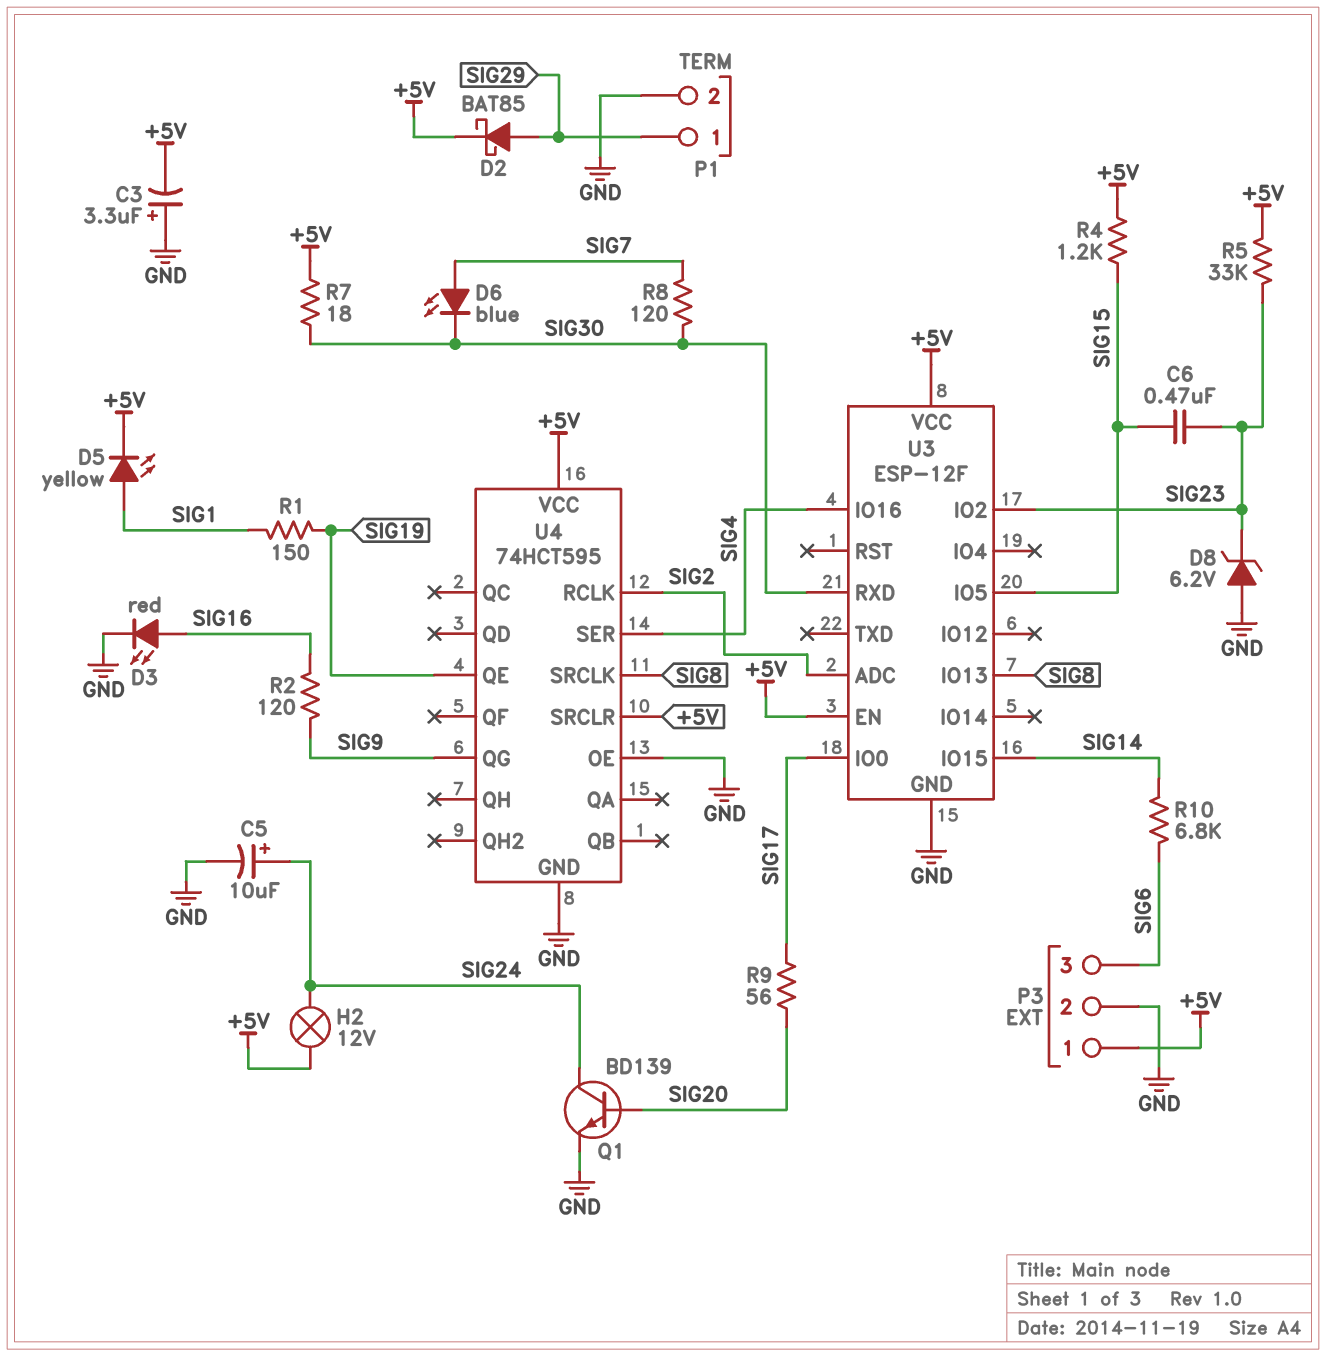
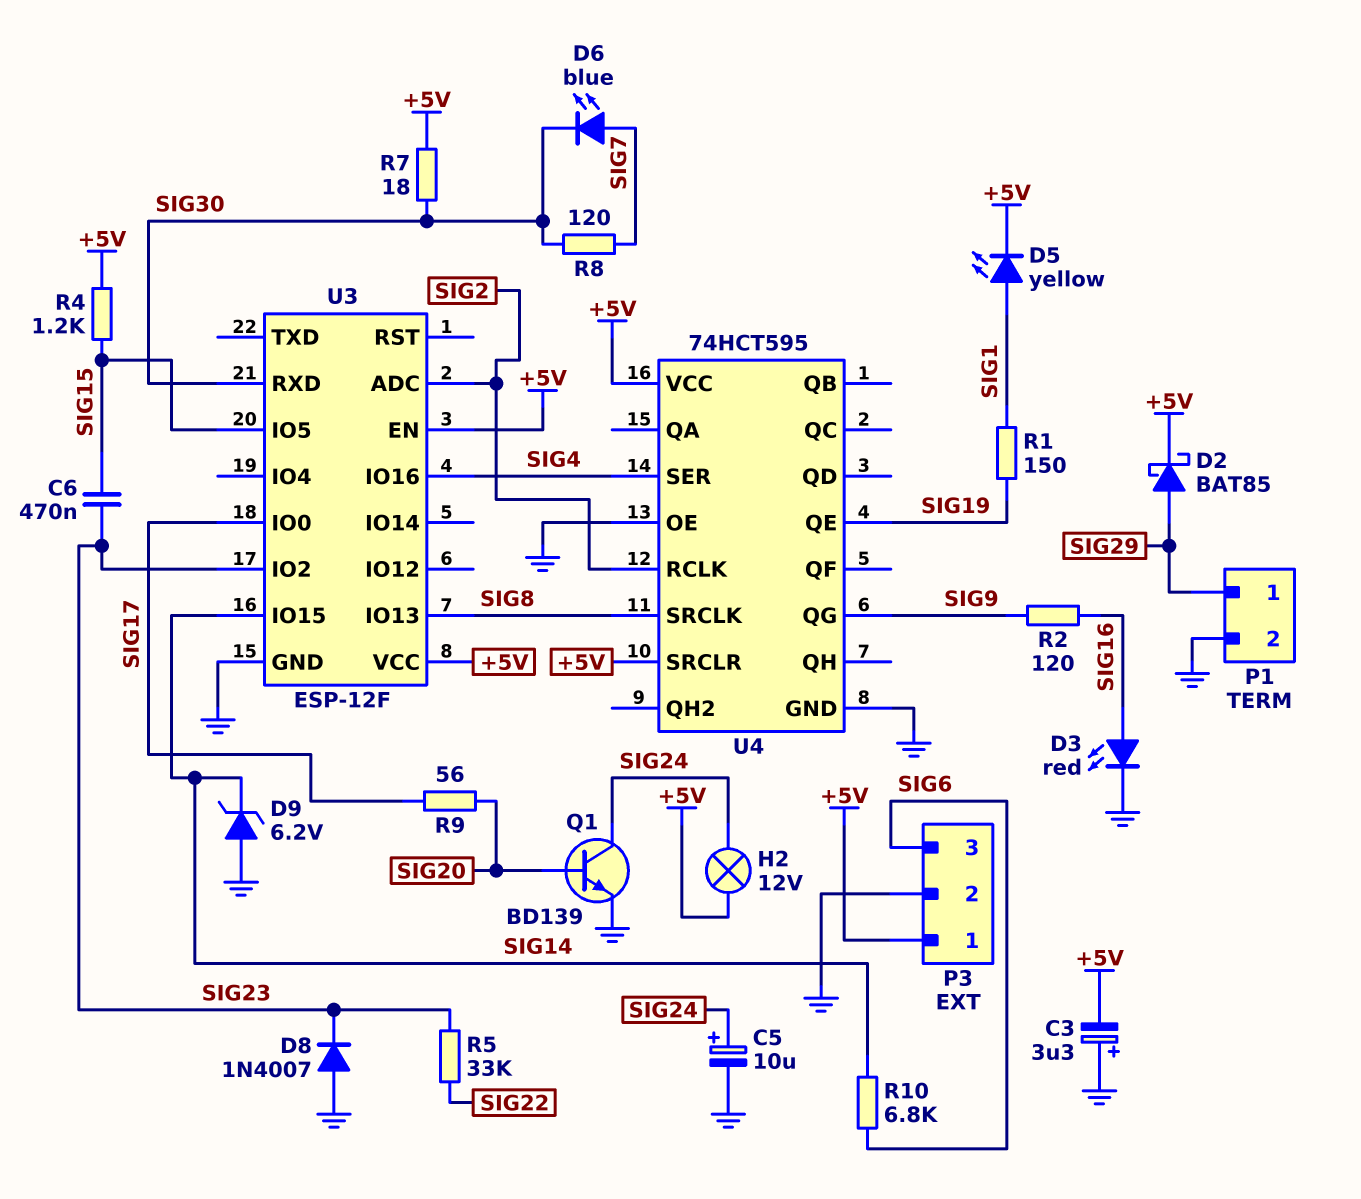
D8: zener 6.2V (A GND, K SIG23) -> diode 1N4007 (A GND, K SIG23)
D9: none -> zener 6.2V (A GND, K SIG14)
R5: 33k (+5V, SIG23) -> 33k (SIG22, SIG23)

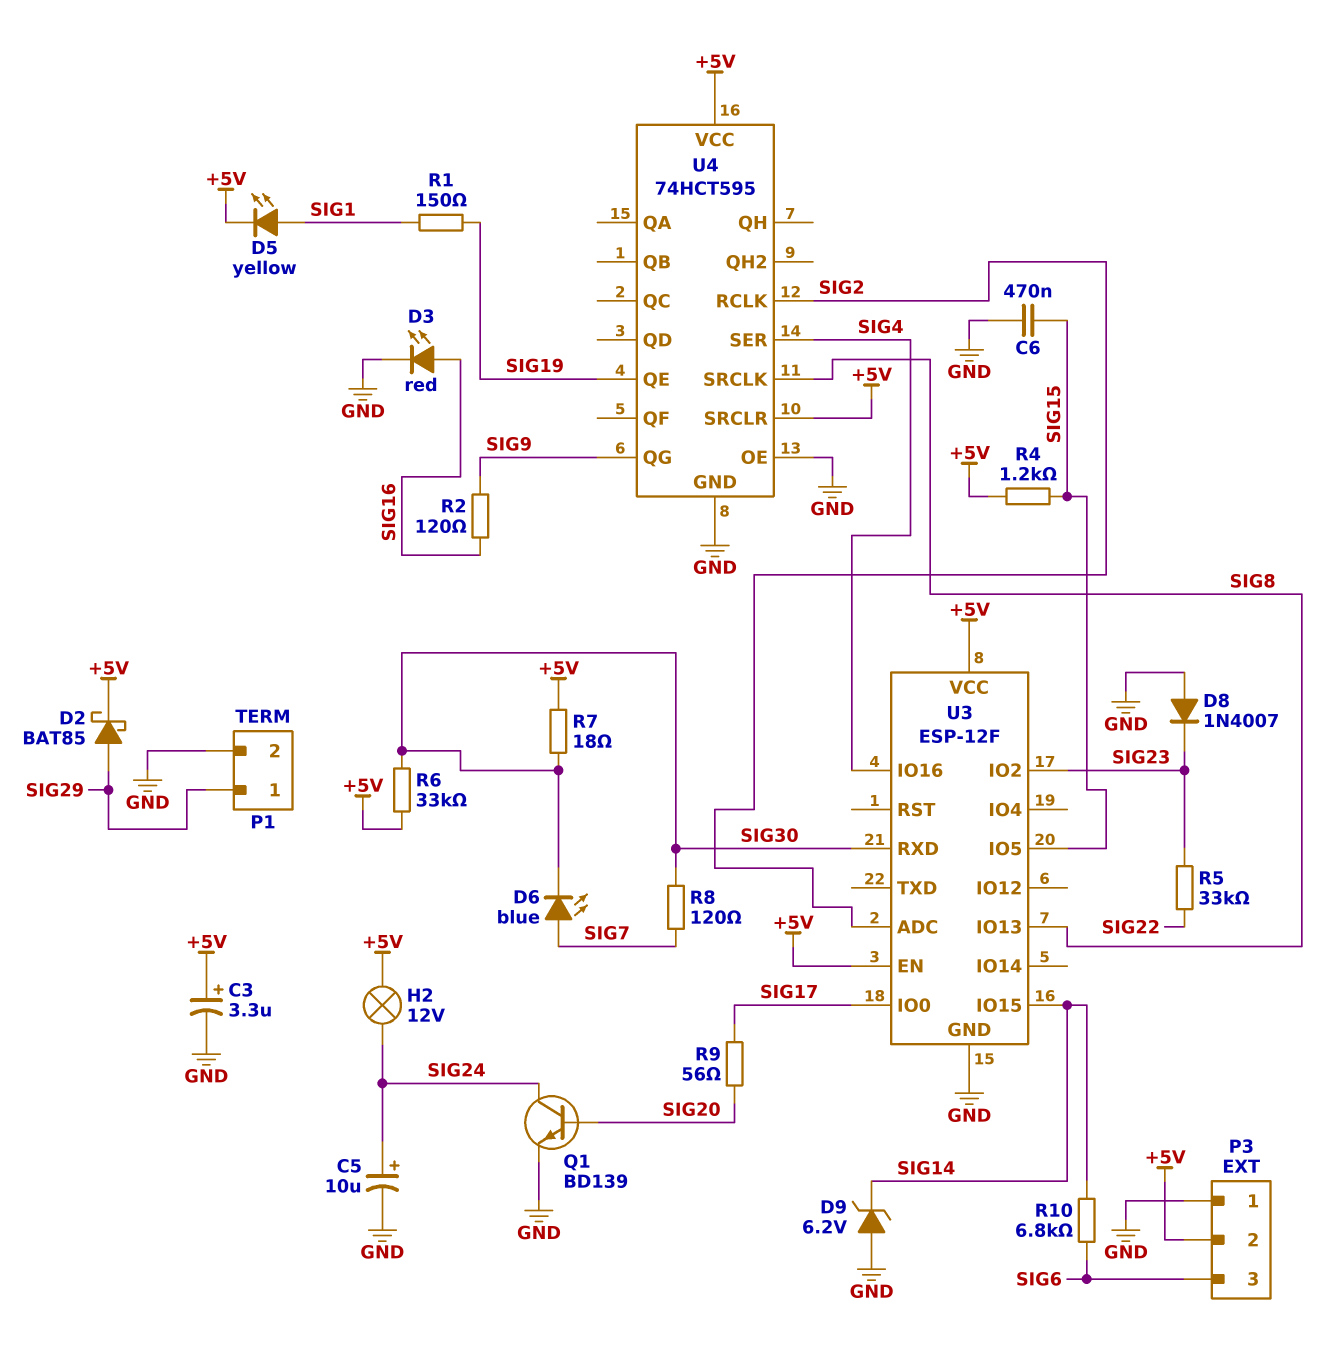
C3: 3.3uF (plus GND, minus +5V) -> 3.3uF (plus +5V, minus GND)
C6: 470nF (SIG15, SIG23) -> 470nF (GND, SIG15)
P3 pin 1: +5V -> GND
P3 pin 2: GND -> +5V
R6: none -> 33k (+5V, SIG30)

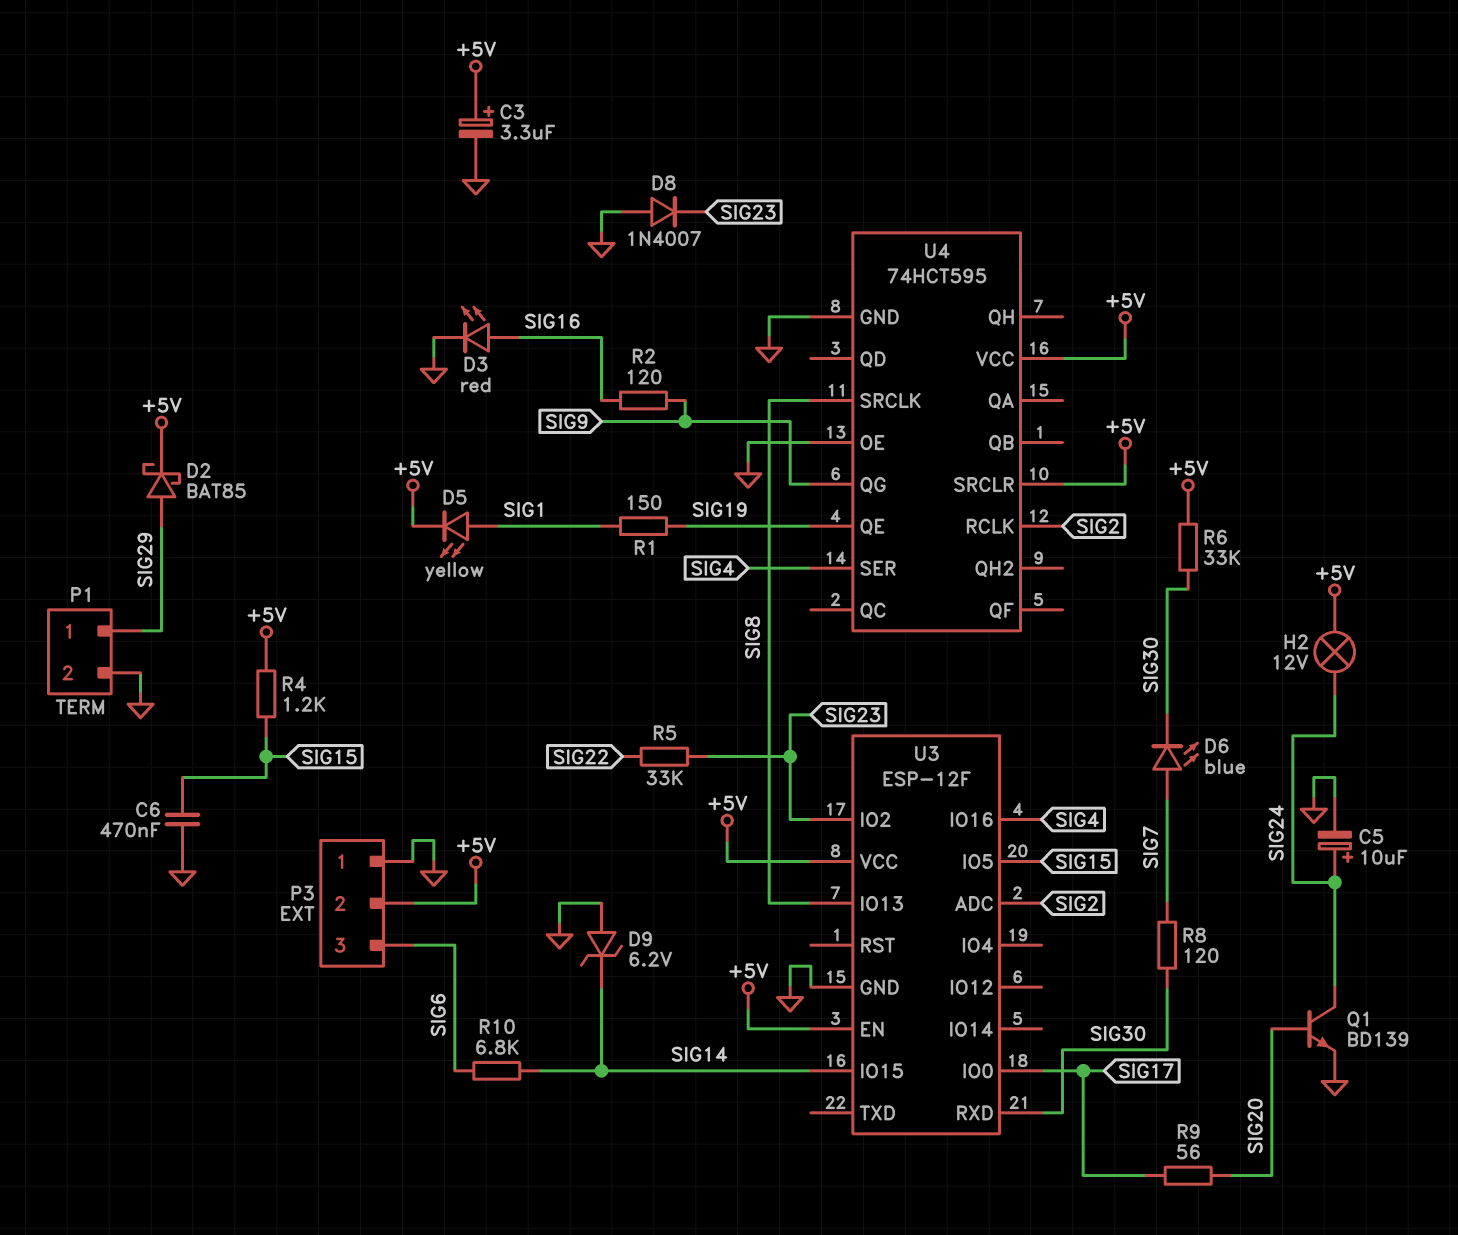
R7: 18 (+5V, SIG30) -> none

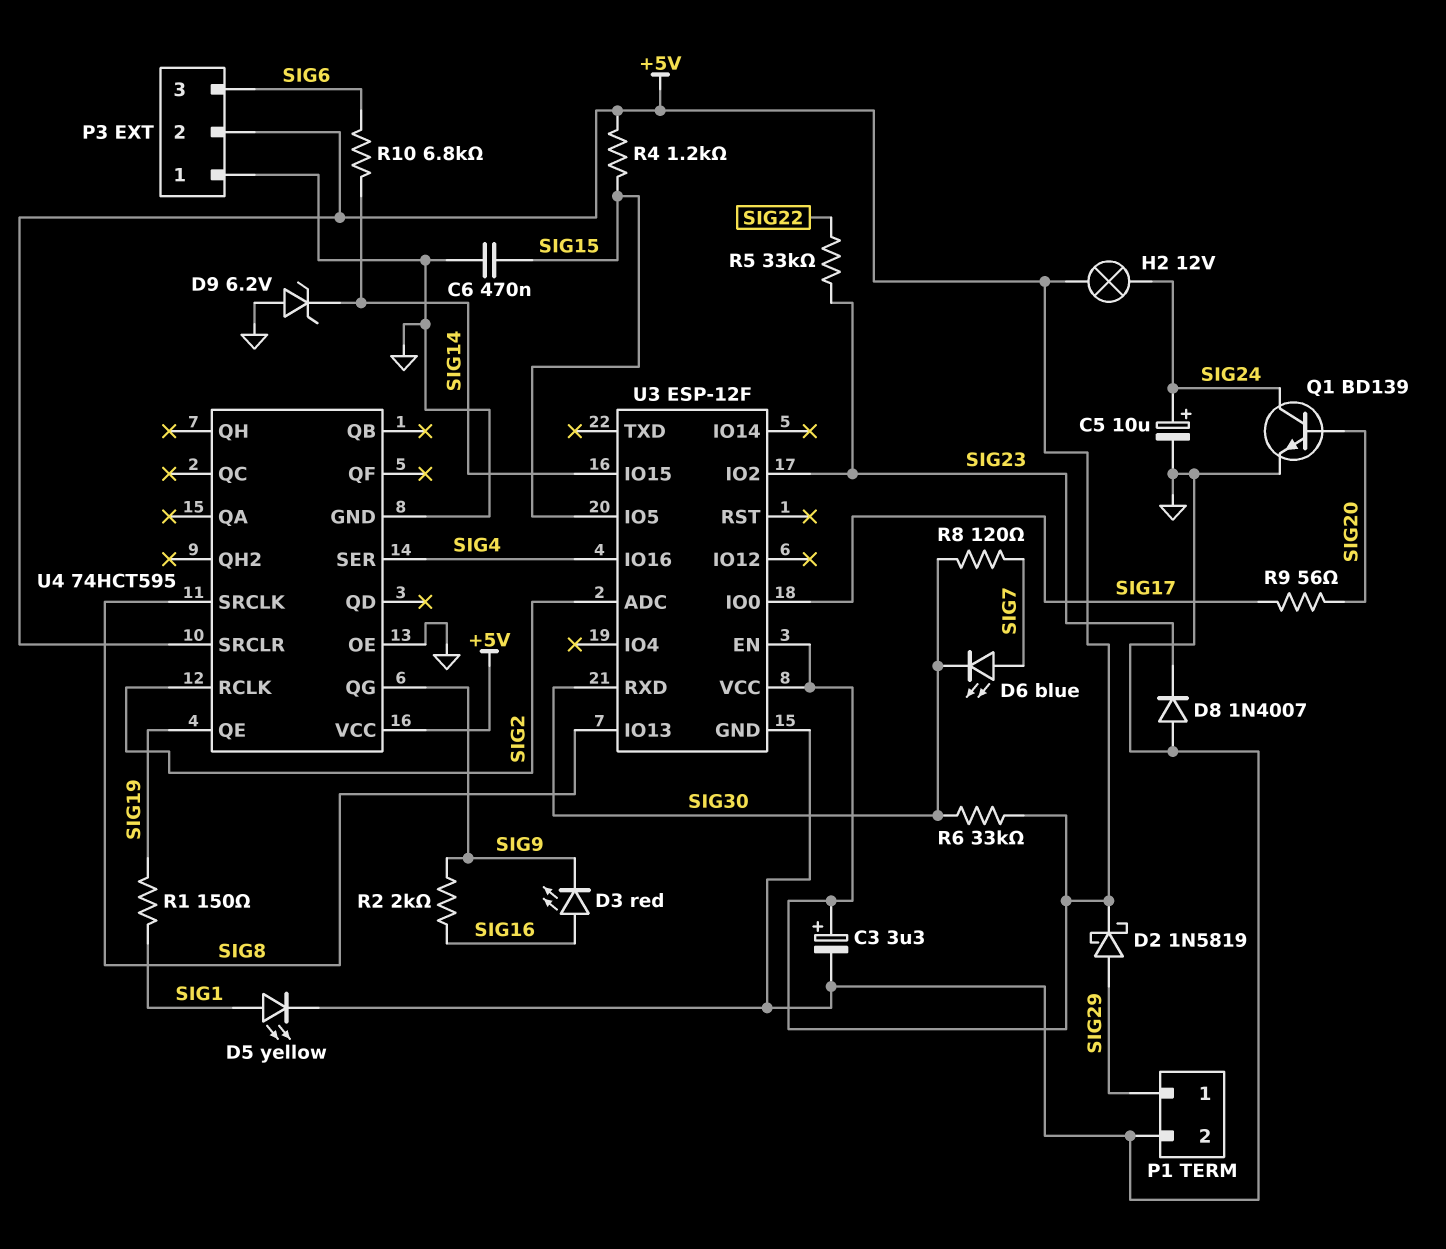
D2: schottky BAT85 (A SIG29, K +5V) -> schottky 1N5819 (A SIG29, K +5V)
D3: LED red (A SIG16, K GND) -> LED red (A SIG16, K SIG9)
D5: LED yellow (A SIG1, K +5V) -> LED yellow (A SIG1, K GND)
R2: 120 (SIG9, SIG16) -> 2k (SIG9, SIG16)

